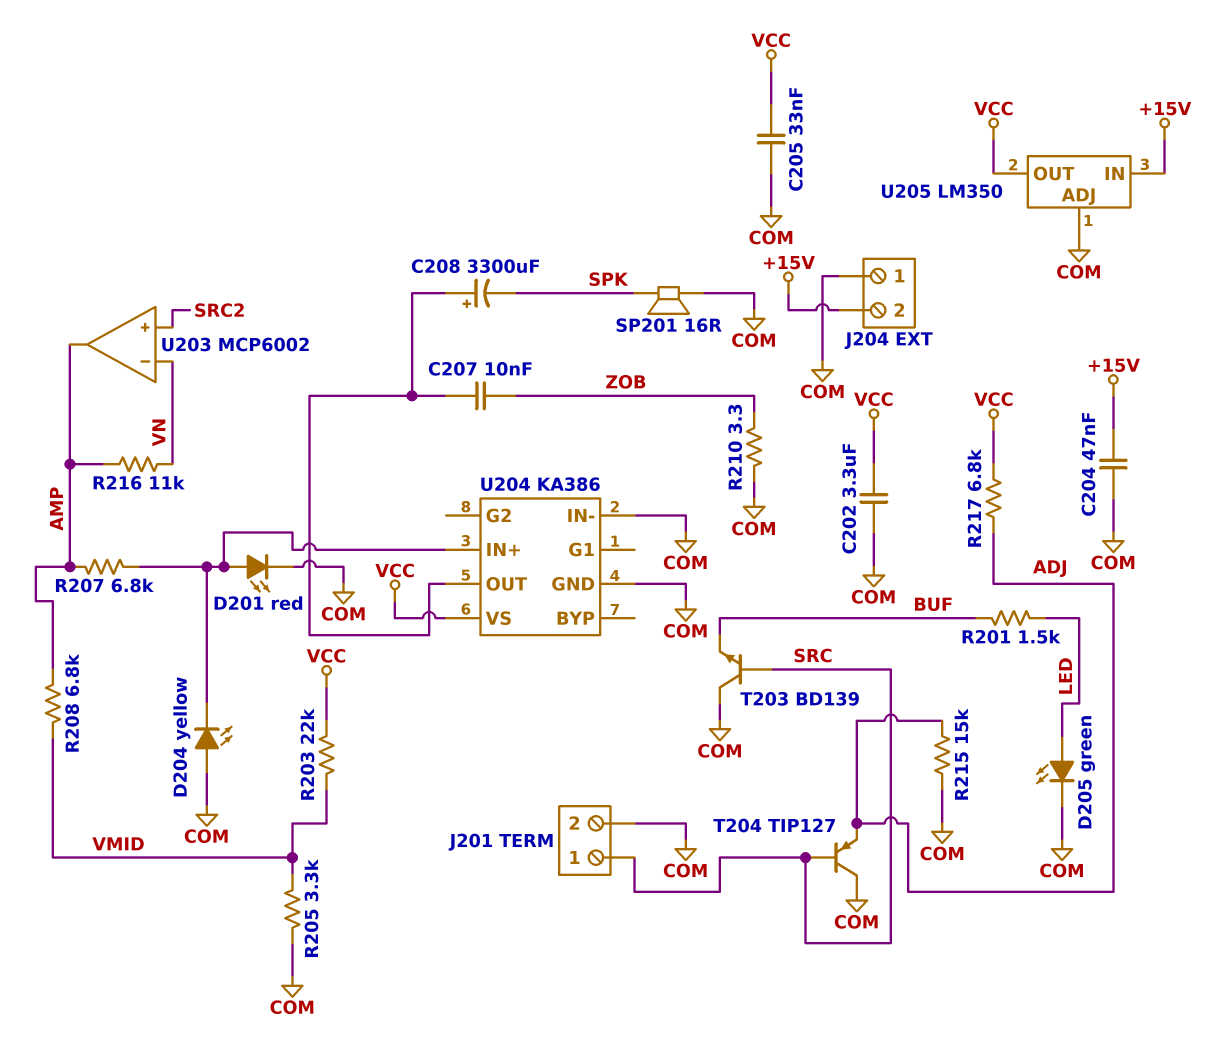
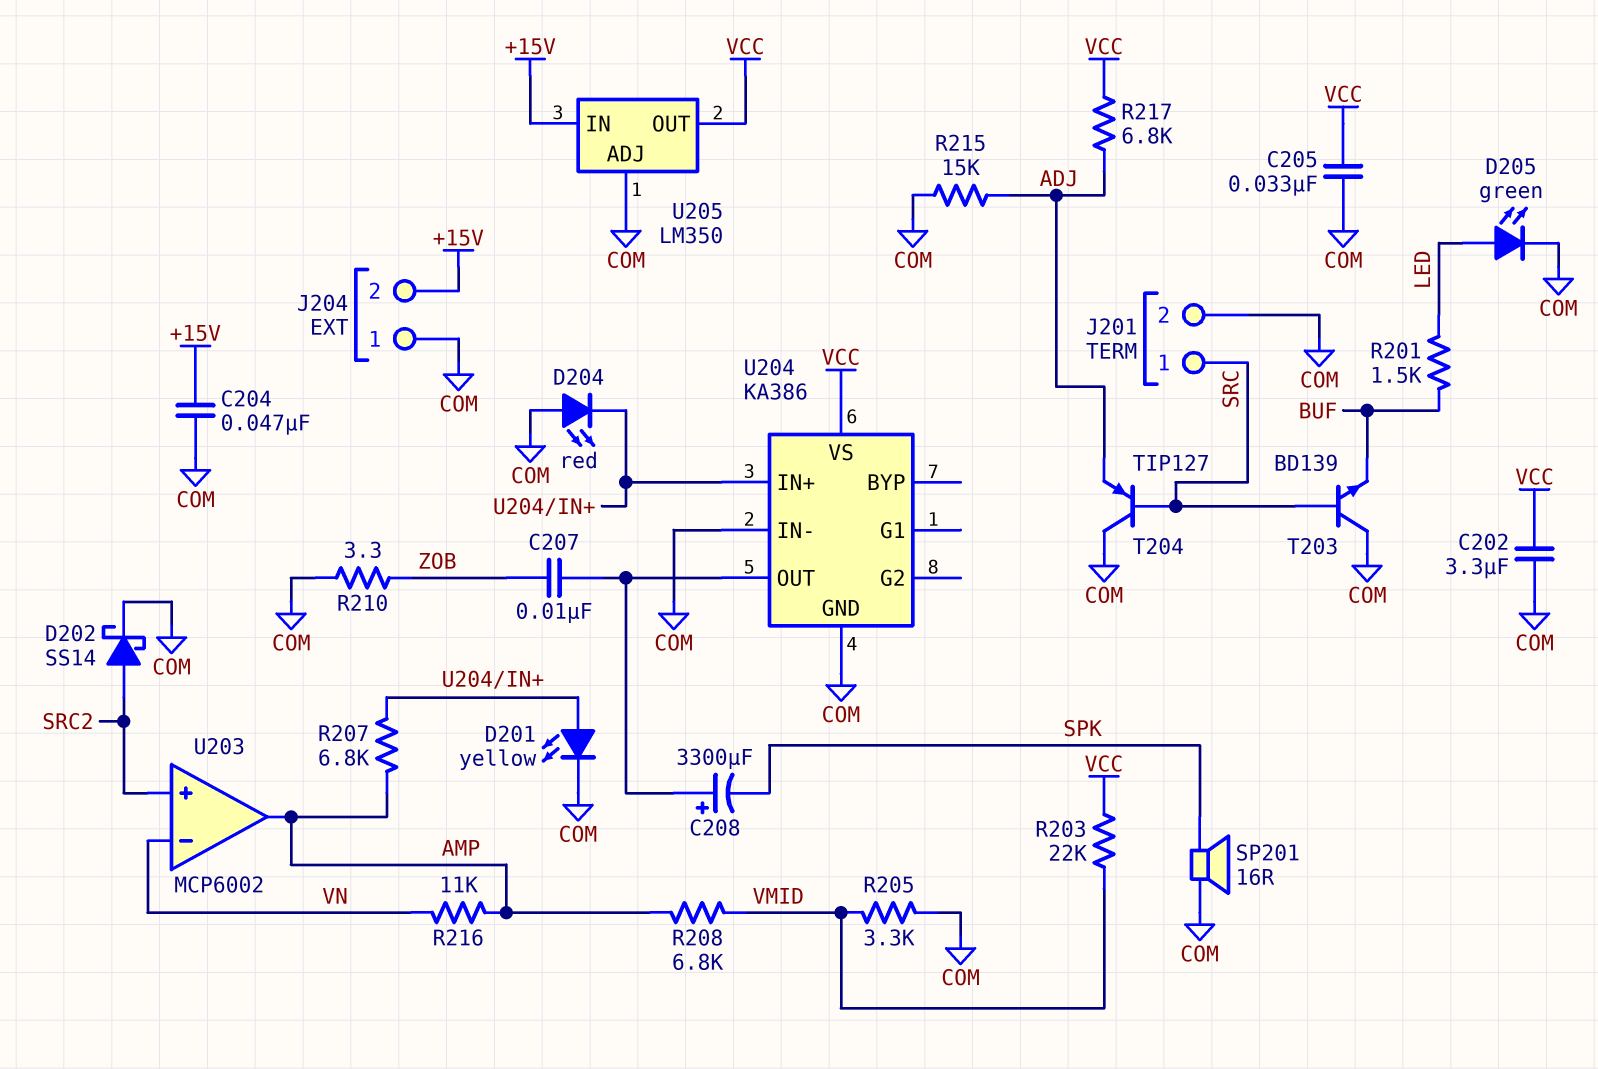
D201: LED red (A U204/IN+, K COM) -> LED yellow (A U204/IN+, K COM)
D202: none -> schottky SS14 (A SRC2, K COM)
D204: LED yellow (A COM, K U204/IN+) -> LED red (A COM, K U204/IN+)

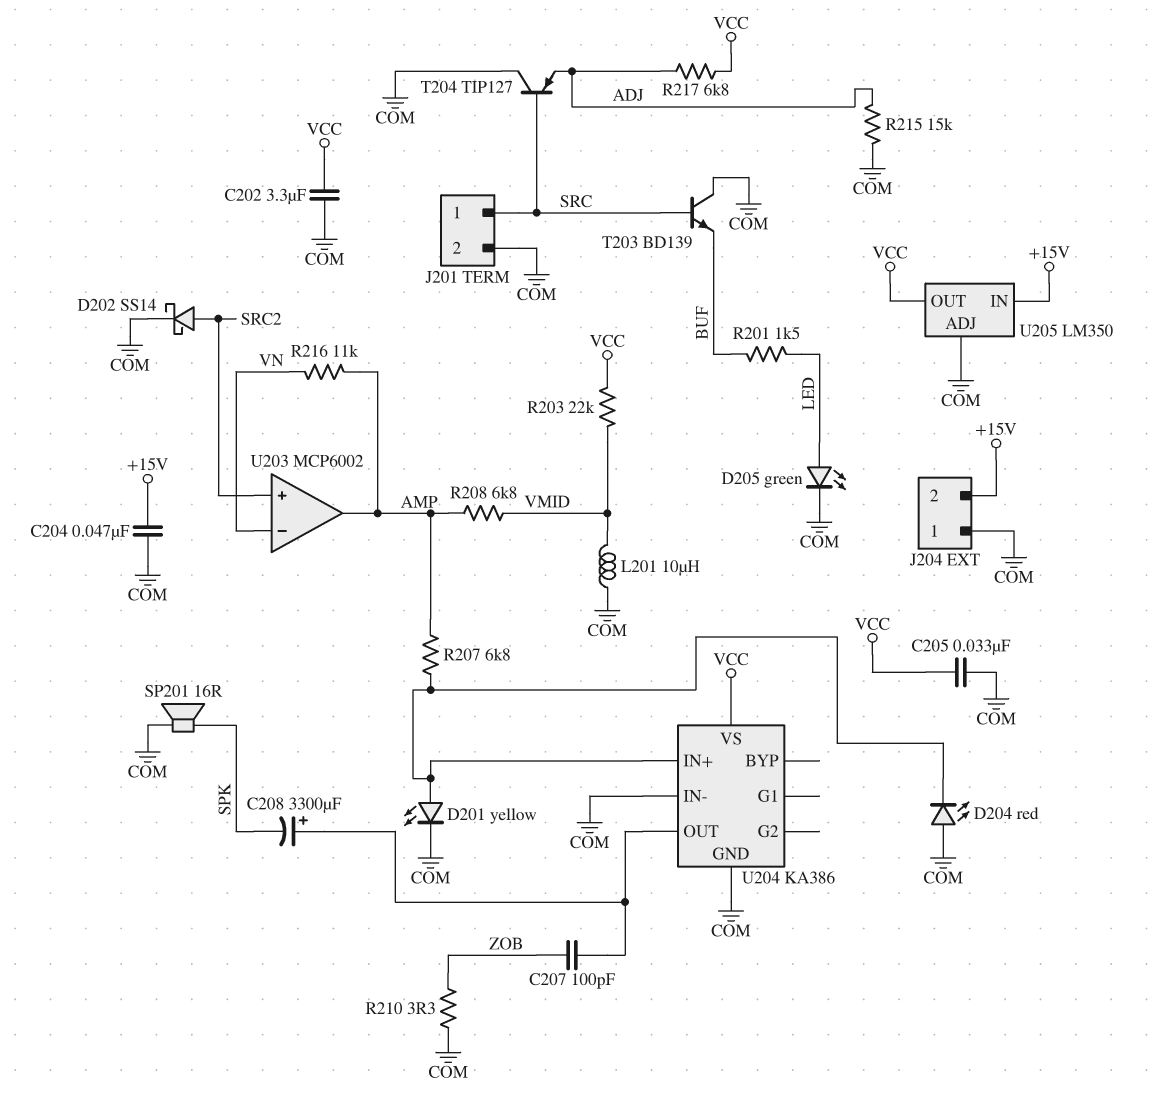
C207: 10nF (U204/OUT, ZOB) -> 100pF (U204/OUT, ZOB)
L201: none -> 10uH (COM, VMID)
R205: 3.3k (COM, VMID) -> none

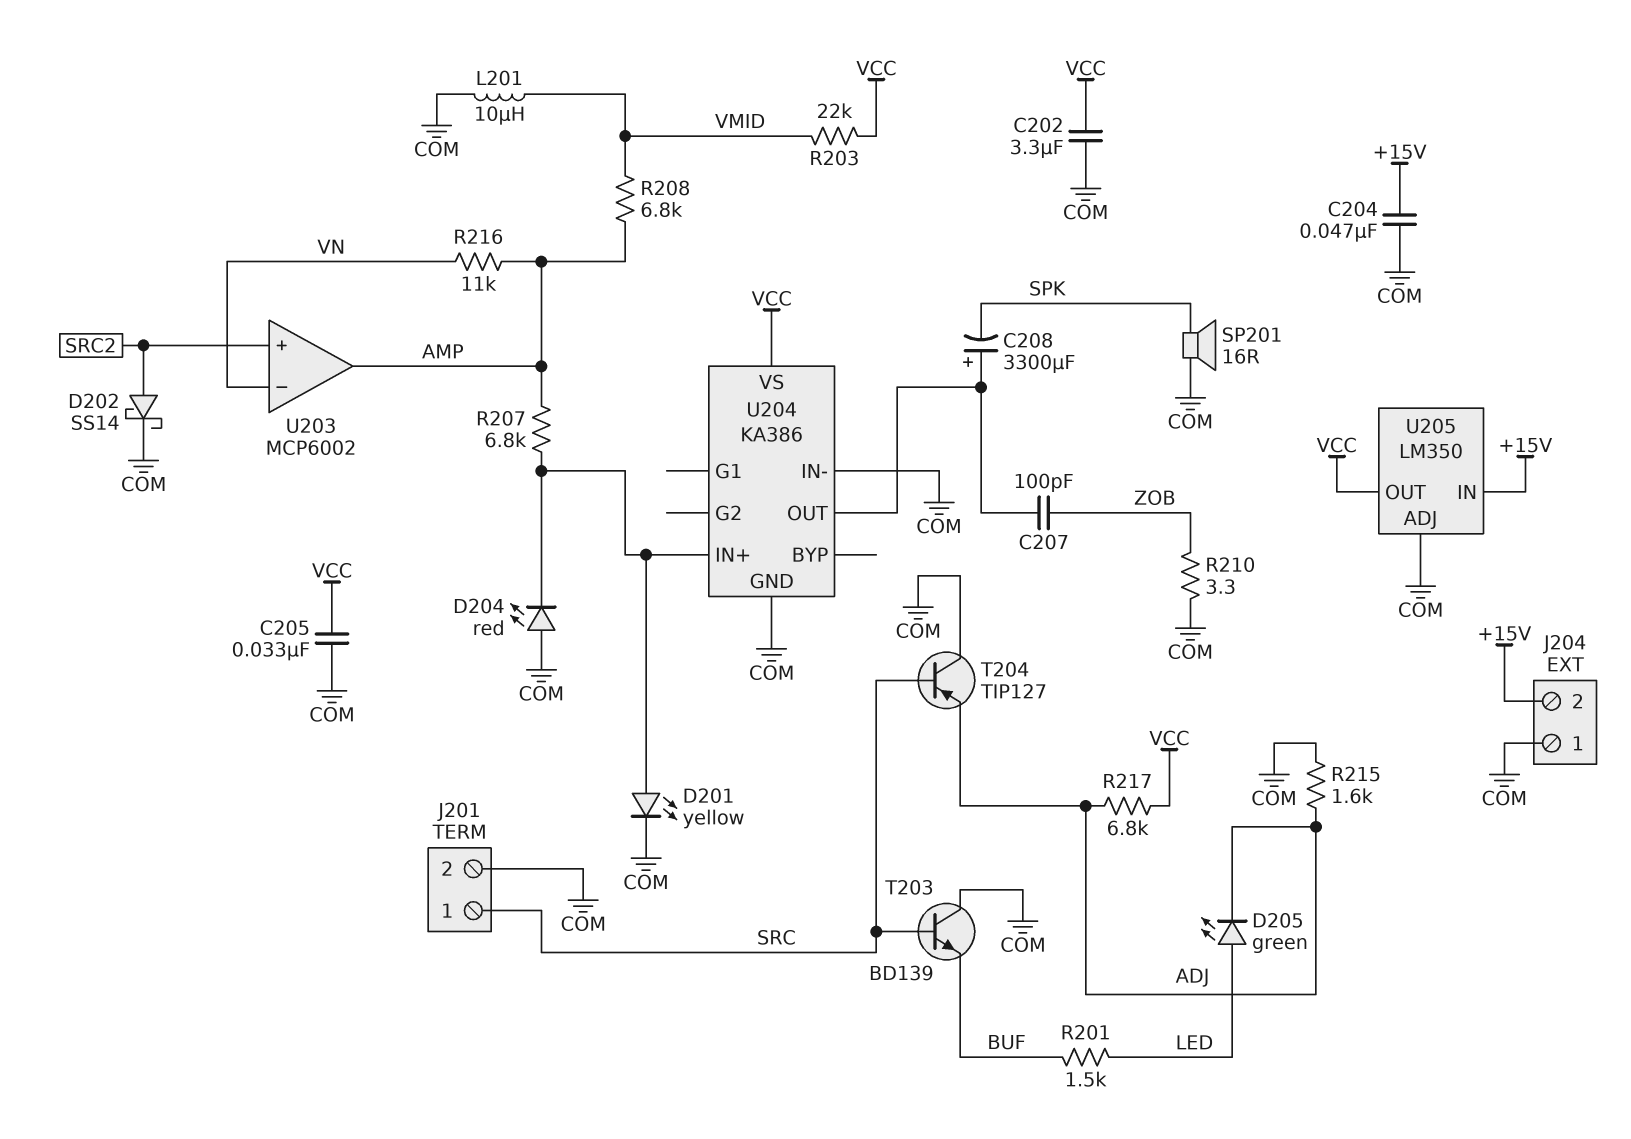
D205: LED green (A LED, K COM) -> LED green (A LED, K ADJ)
R215: 15k (ADJ, COM) -> 1.6k (ADJ, COM)

